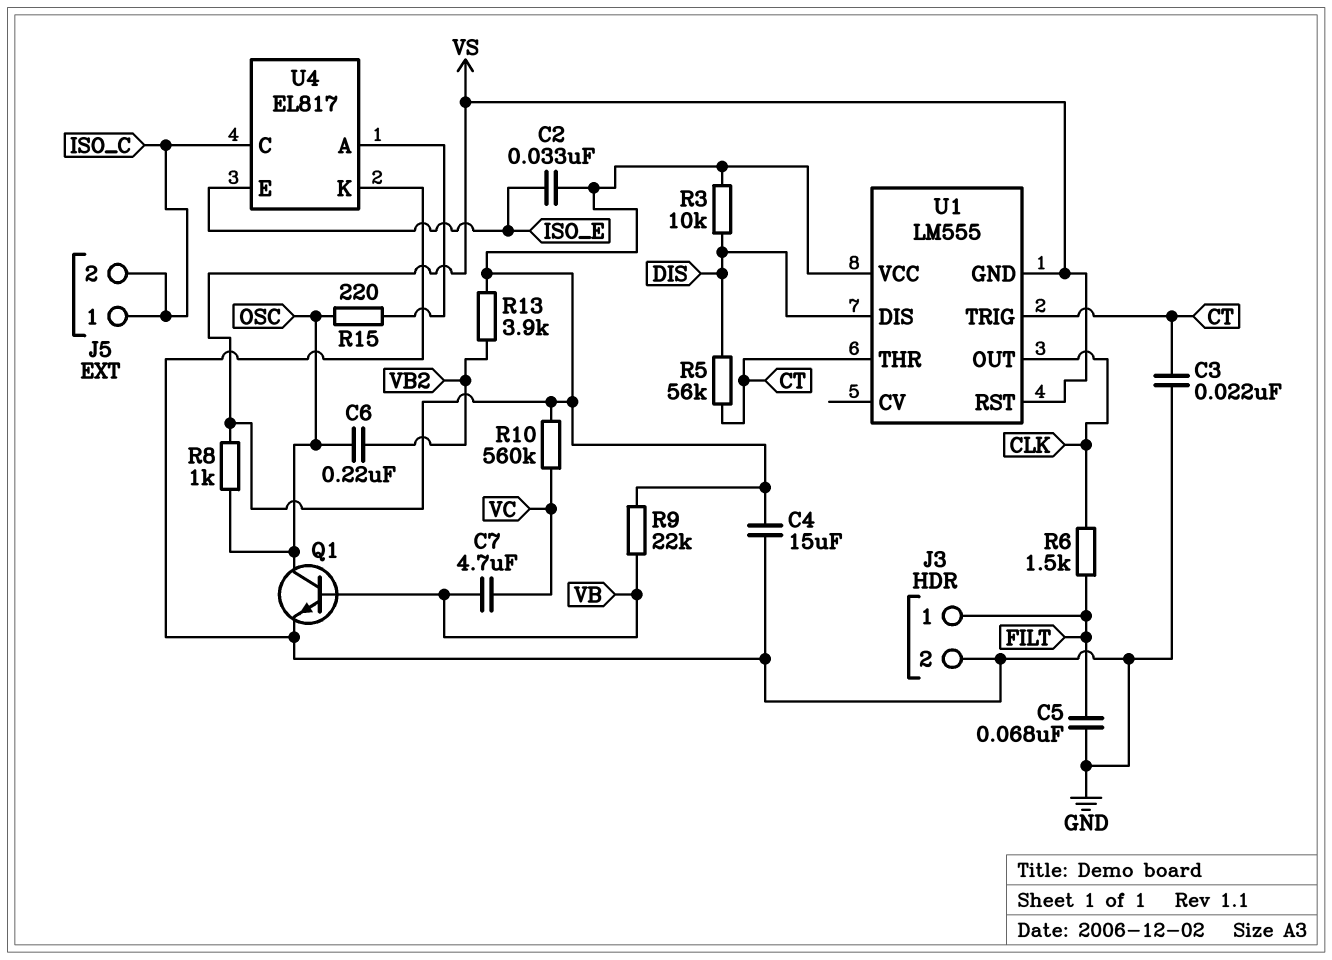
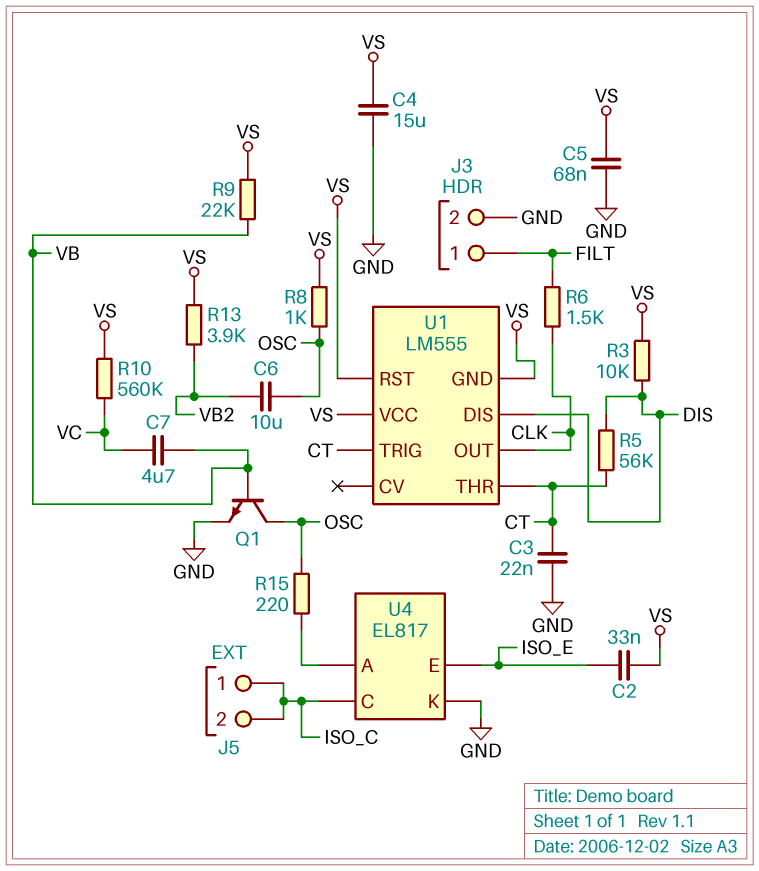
C5: 68nF (FILT, GND) -> 68nF (GND, VS)
C6: 220nF (OSC, VB2) -> 10uF (OSC, VB2)

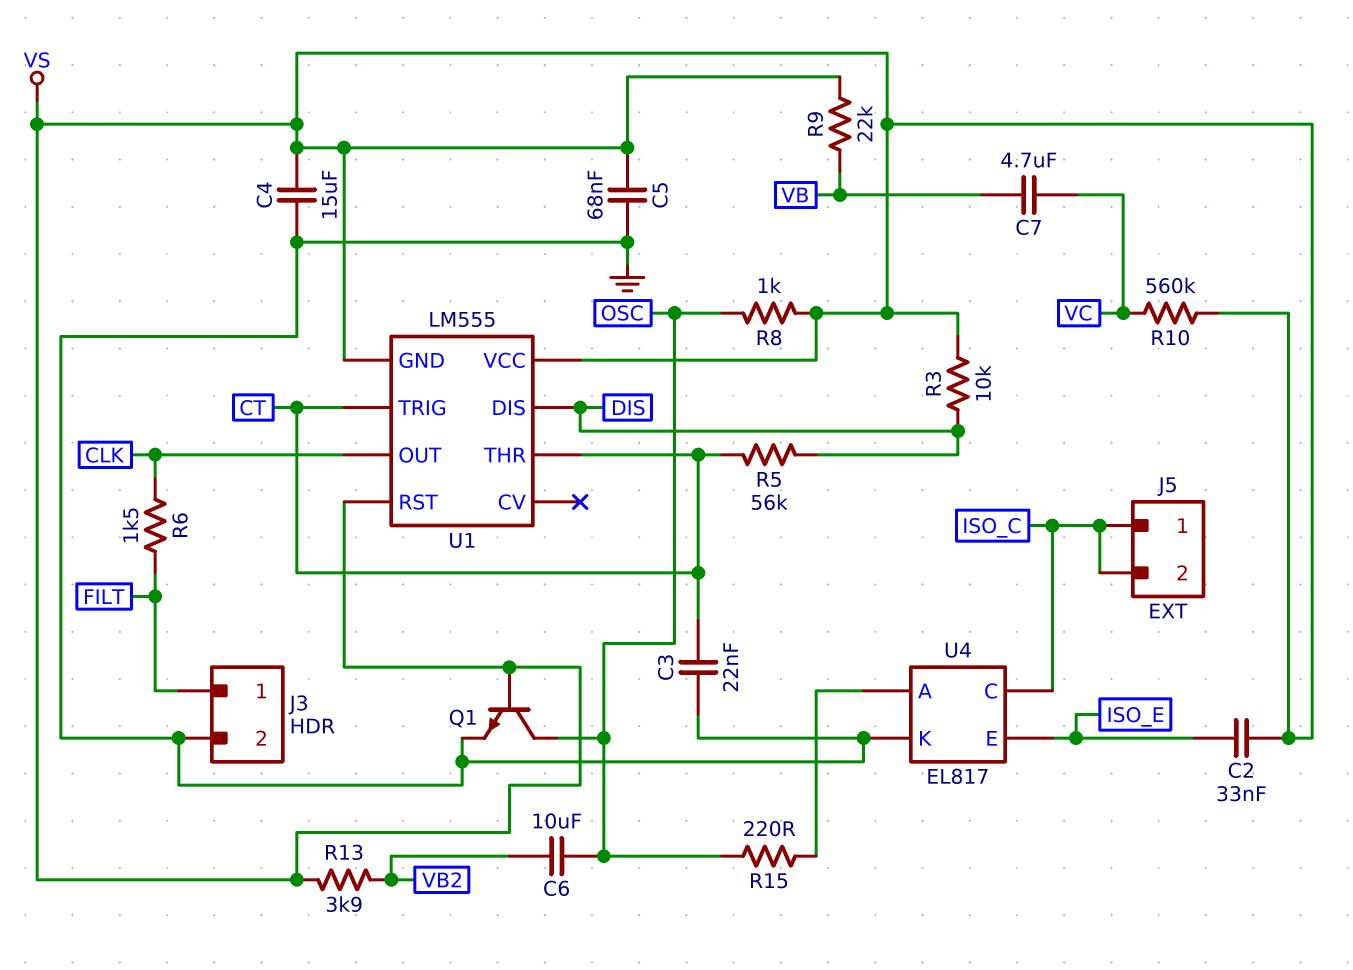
Q1: NPN (B VB, C OSC, E GND) -> NPN (B VS, C OSC, E GND)

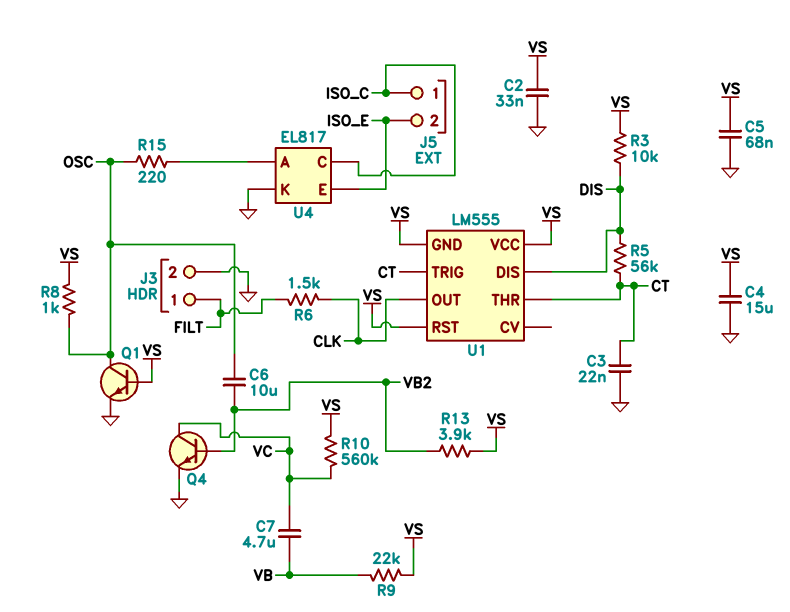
C2: 33nF (ISO_E, VS) -> 33nF (GND, VS)
J5 pin 2: ISO_C -> ISO_E
Q4: none -> NPN (B VB2, C VC, E GND)

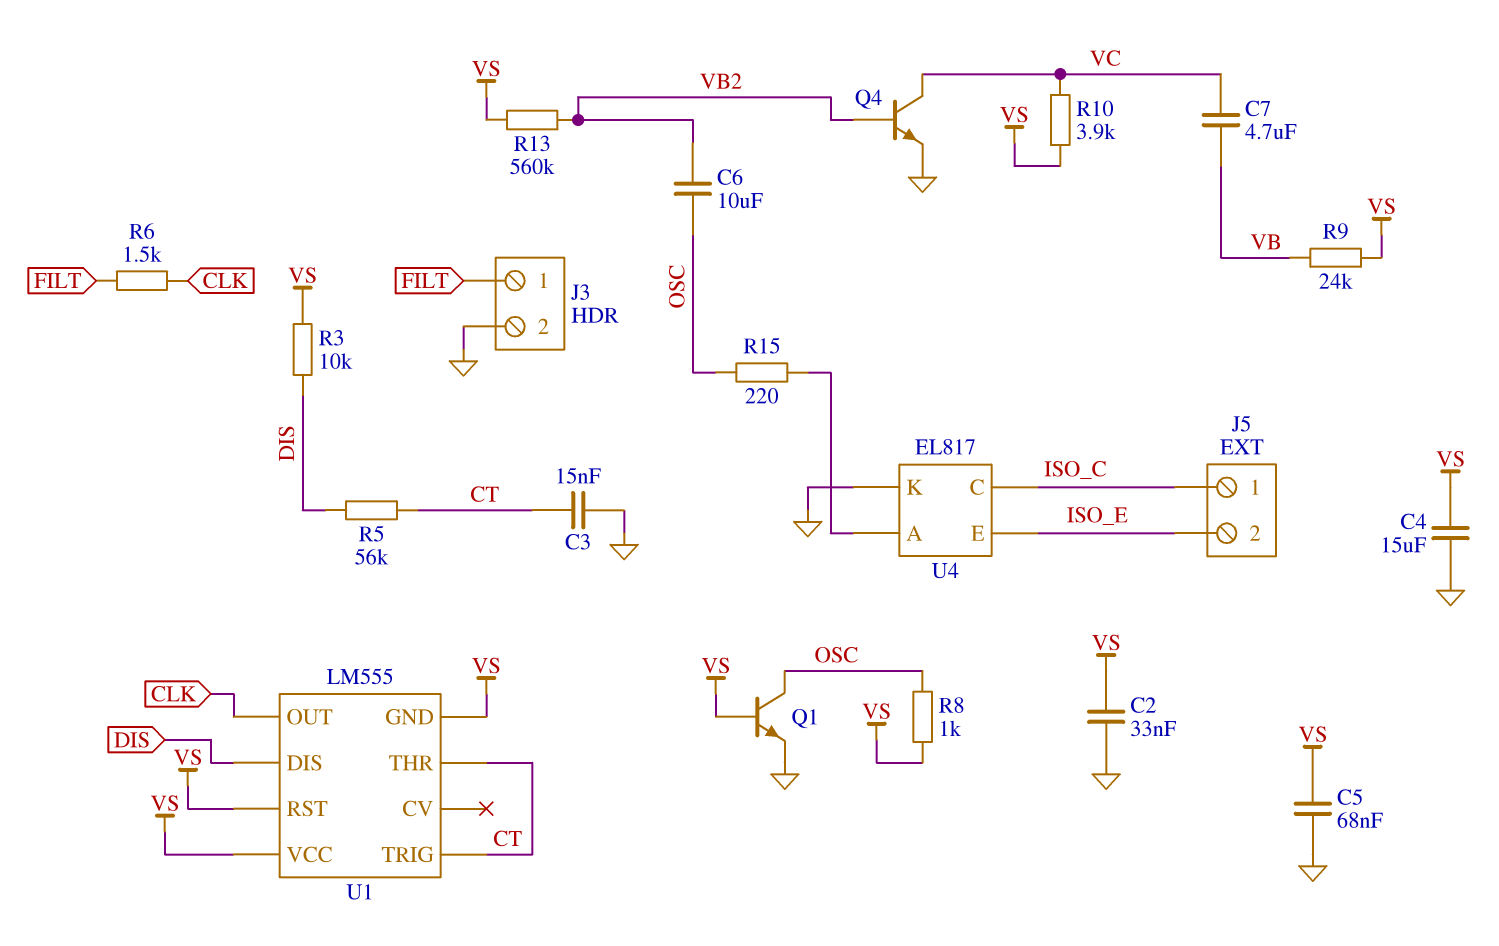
C3: 22nF (CT, GND) -> 15nF (CT, GND)
R9: 22k (VB, VS) -> 24k (VB, VS)
R10: 560k (VC, VS) -> 3.9k (VC, VS)
R13: 3.9k (VB2, VS) -> 560k (VB2, VS)

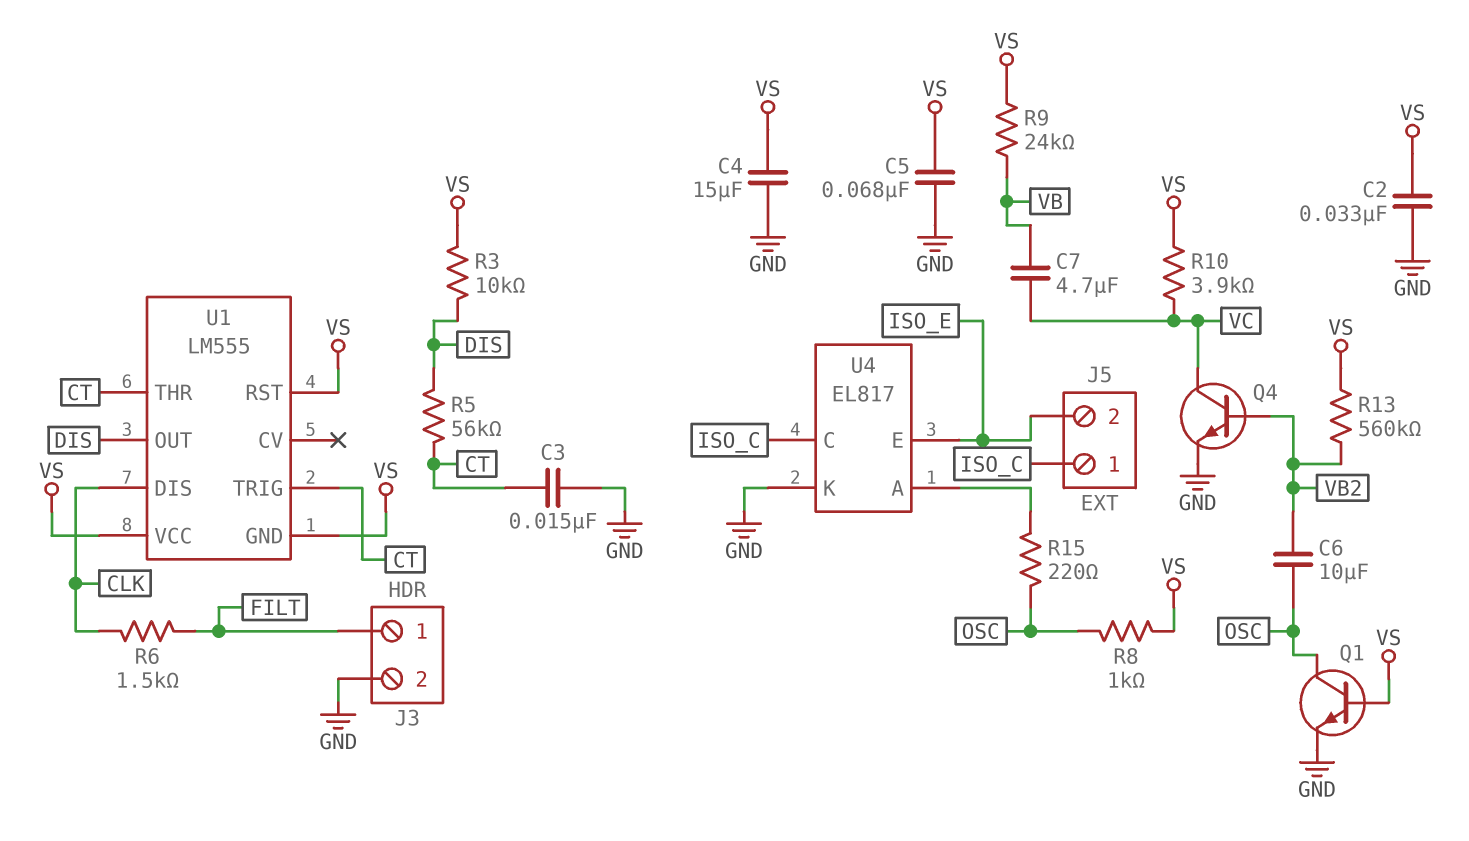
U1 pin DIS: DIS -> CLK
U1 pin OUT: CLK -> DIS

